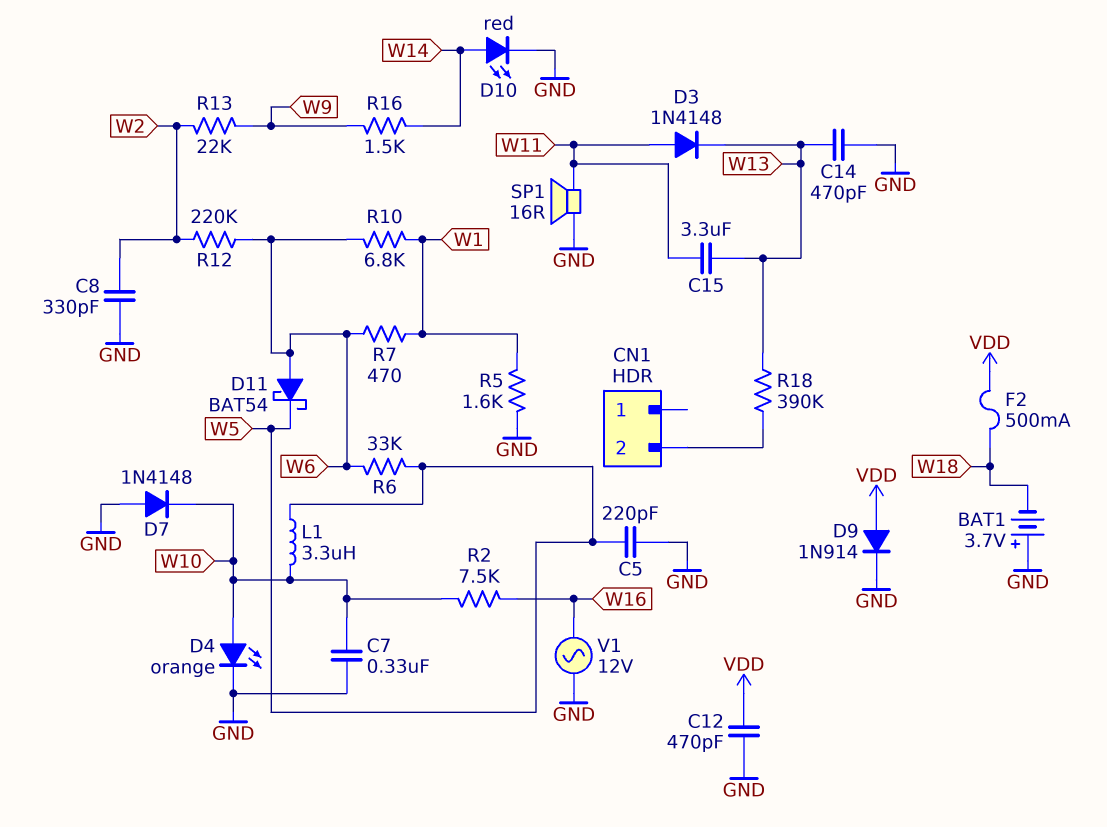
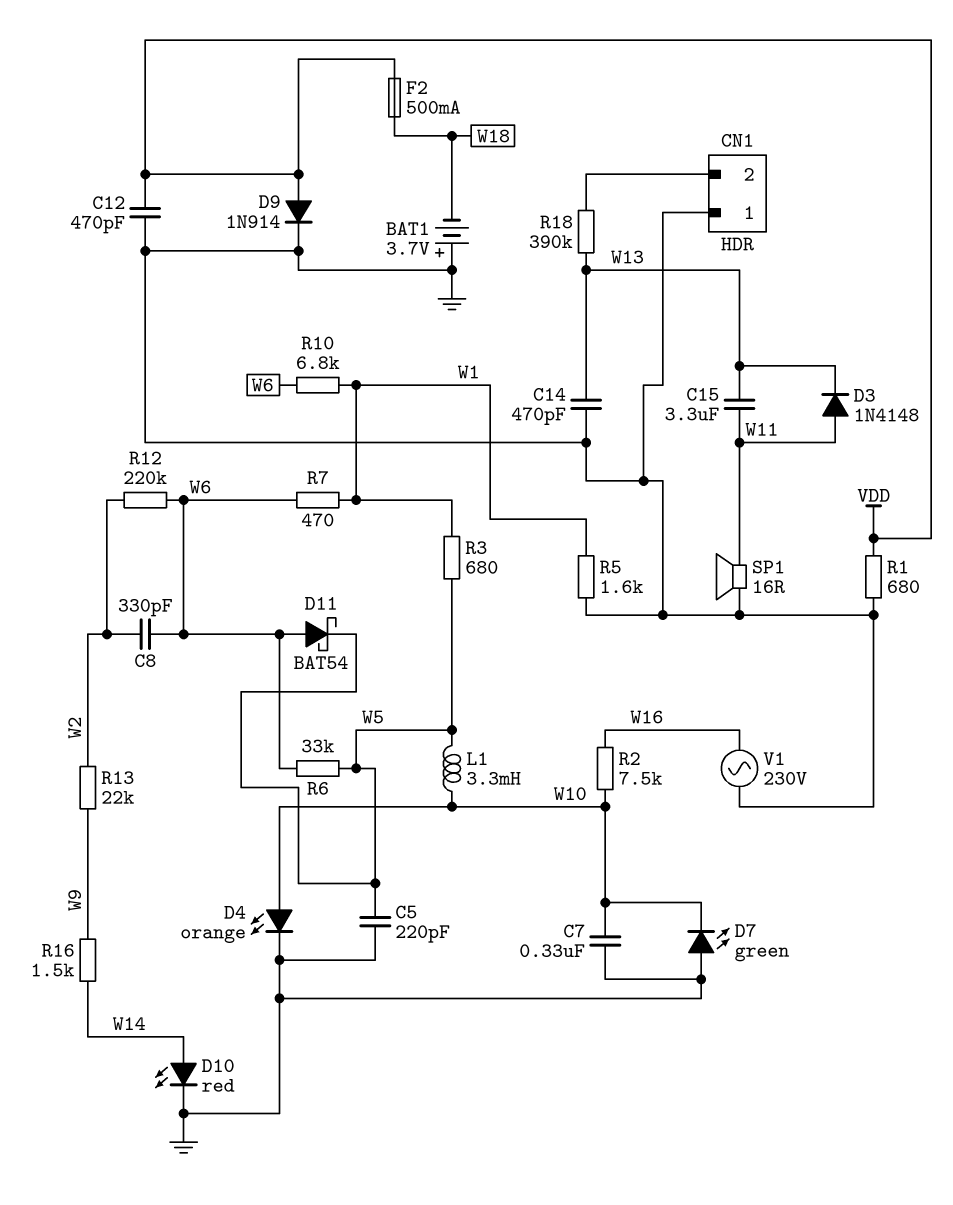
C8: 330pF (GND, W2) -> 330pF (W2, W6)
CN1 pin 1: none -> GND
D7: diode 1N4148 (A GND, K W10) -> LED green (A GND, K W10)
L1: 3.3uH (W5, W10) -> 3.3mH (W5, W10)
R1: none -> 680 (GND, VDD)
R3: none -> 680 (W1, W5)
V1: AC 12V (GND, W16) -> AC 230V (GND, W16)

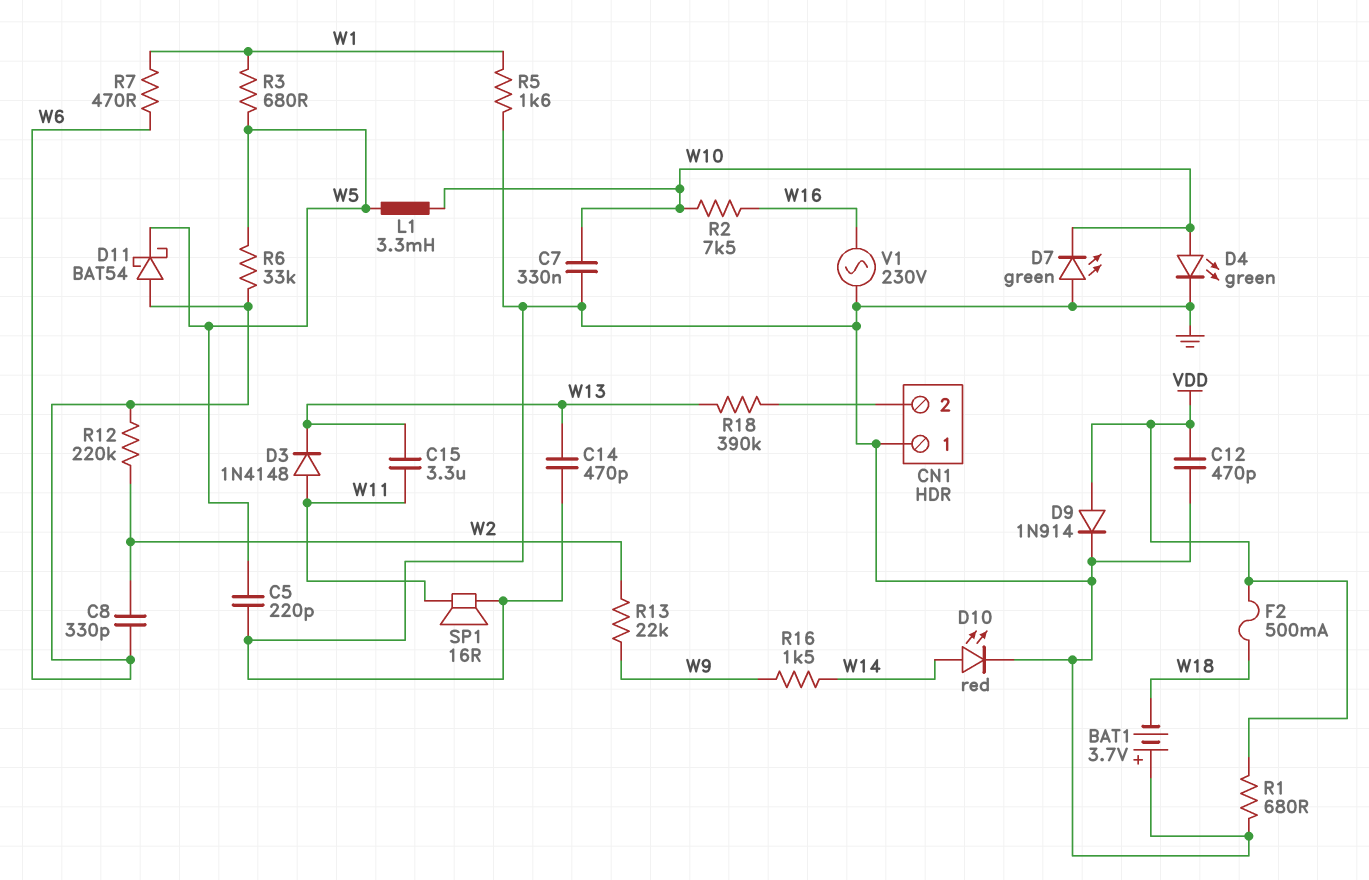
D4: LED orange (A W10, K GND) -> LED green (A W10, K GND)
R10: 6.8k (W1, W6) -> none

